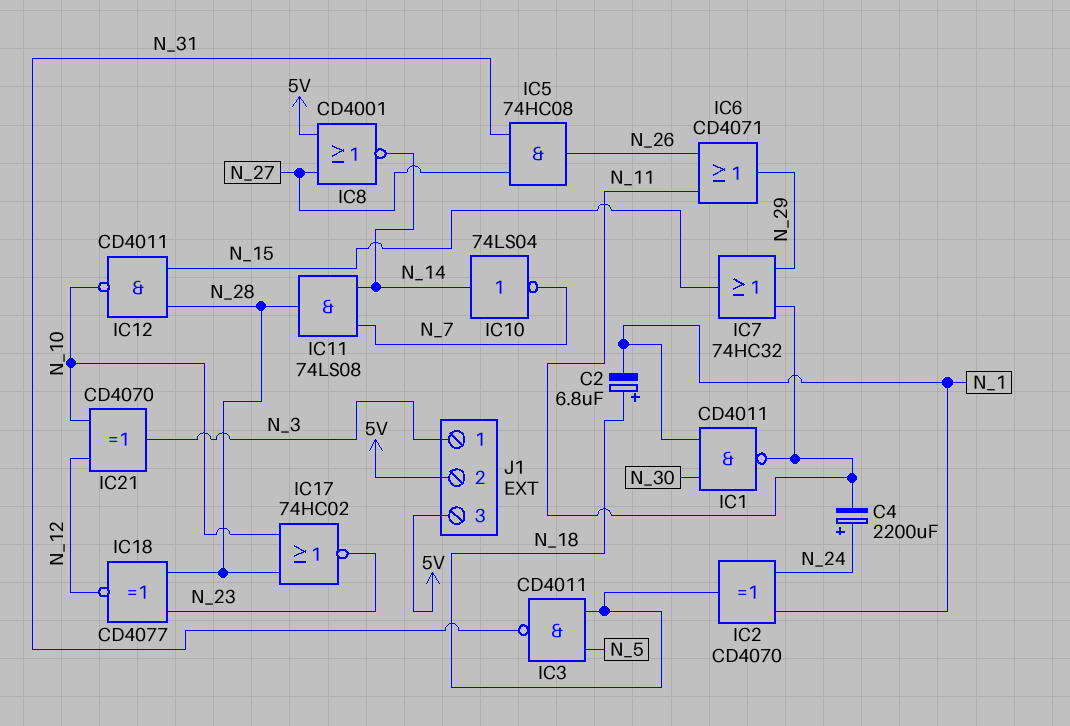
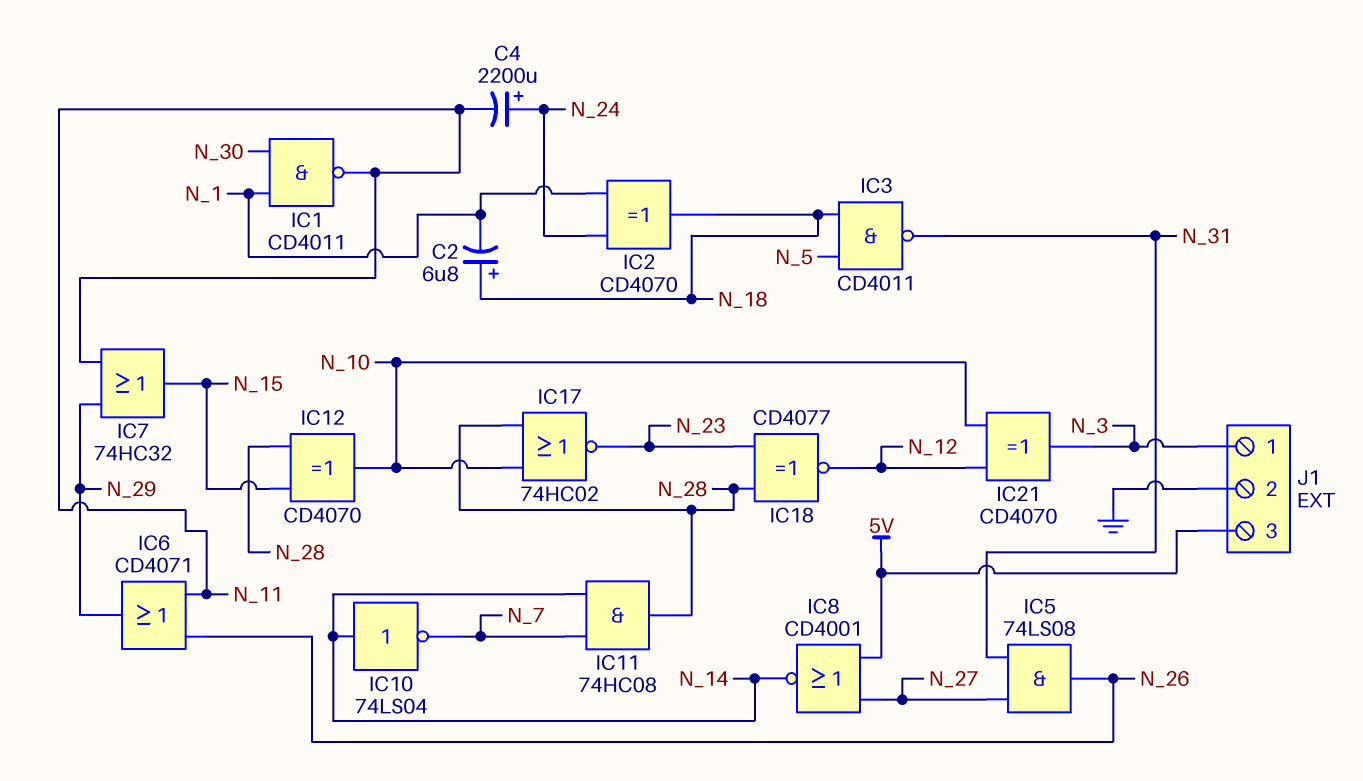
IC5: AND 74HC08 (in N_27, in N_31, out N_26) -> AND 74LS08 (in N_27, in N_31, out N_26)
IC11: AND 74LS08 (in N_7, in N_14, out N_28) -> AND 74HC08 (in N_7, in N_14, out N_28)
IC12: NAND CD4011 (in N_15, in N_28, out N_10) -> XOR CD4070 (in N_15, in N_28, out N_10)
J1 pin 2: 5V -> GND

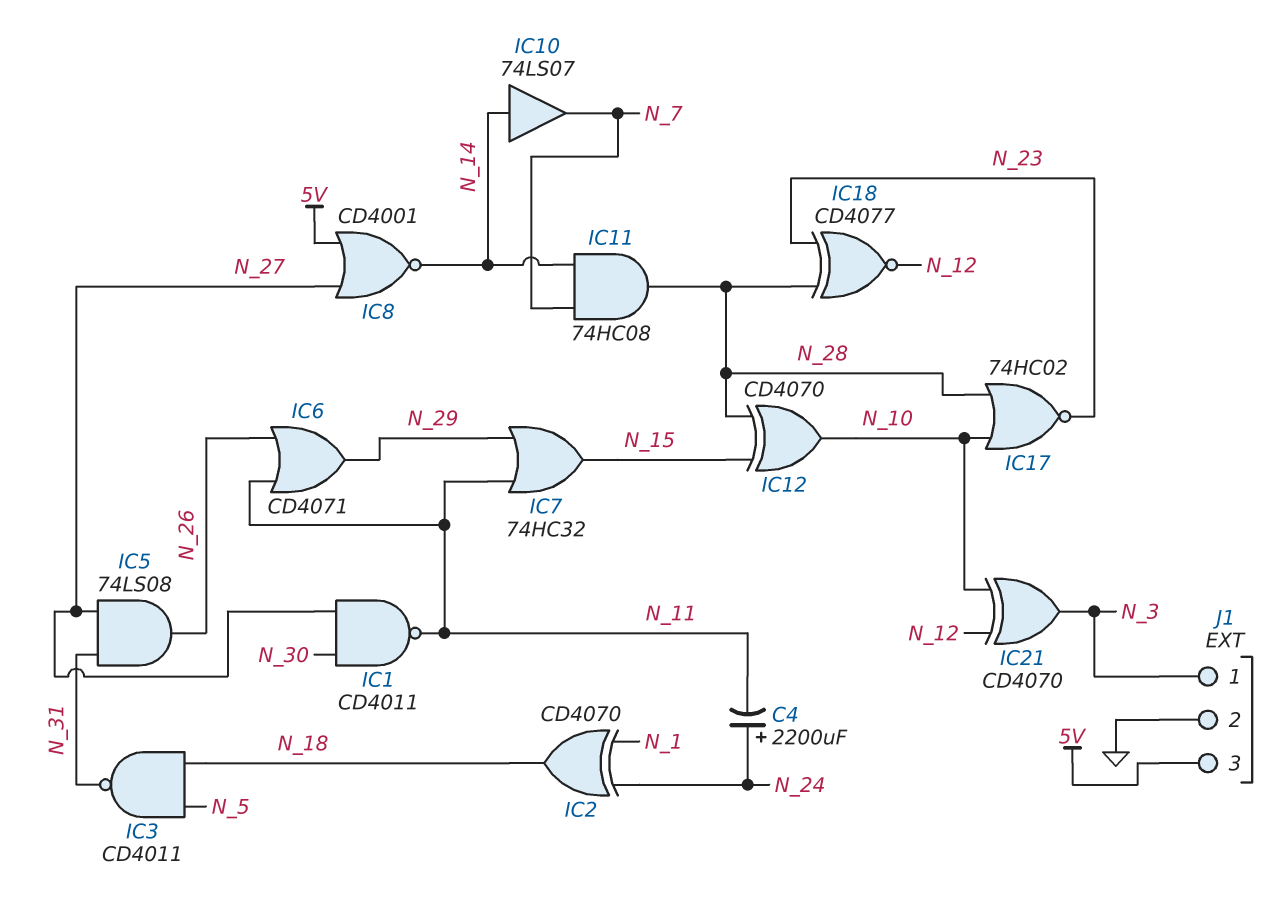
C2: 6.8uF (plus N_18, minus N_1) -> none
IC1: NAND CD4011 (in N_1, in N_30, out N_11) -> NAND CD4011 (in N_27, in N_30, out N_11)
IC10: NOT 74LS04 (in N_14, out N_7) -> buffer 74LS07 (in N_14, out N_7)

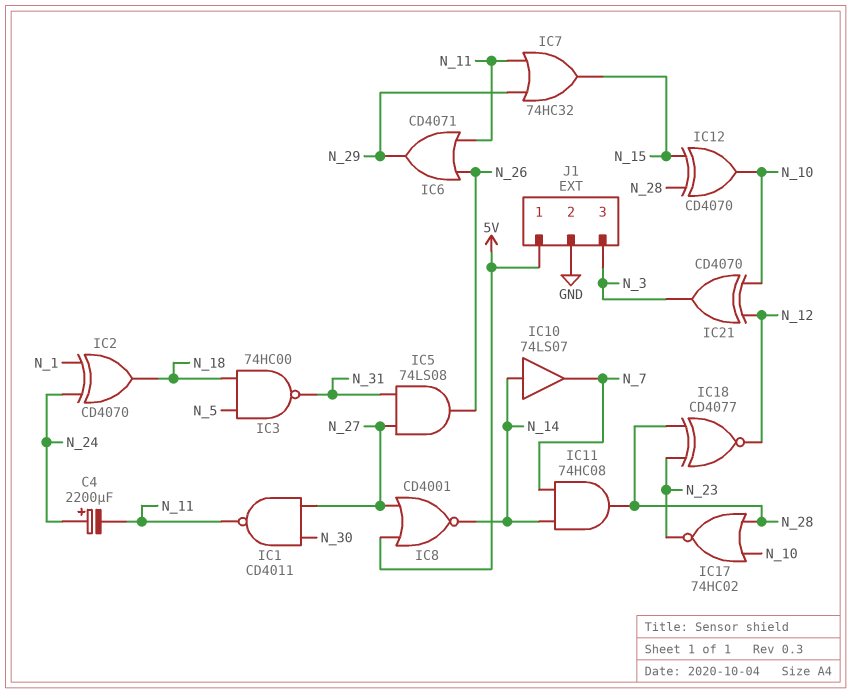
IC3: NAND CD4011 (in N_5, in N_18, out N_31) -> NAND 74HC00 (in N_5, in N_18, out N_31)
J1 pin 1: N_3 -> 5V
J1 pin 3: 5V -> N_3

